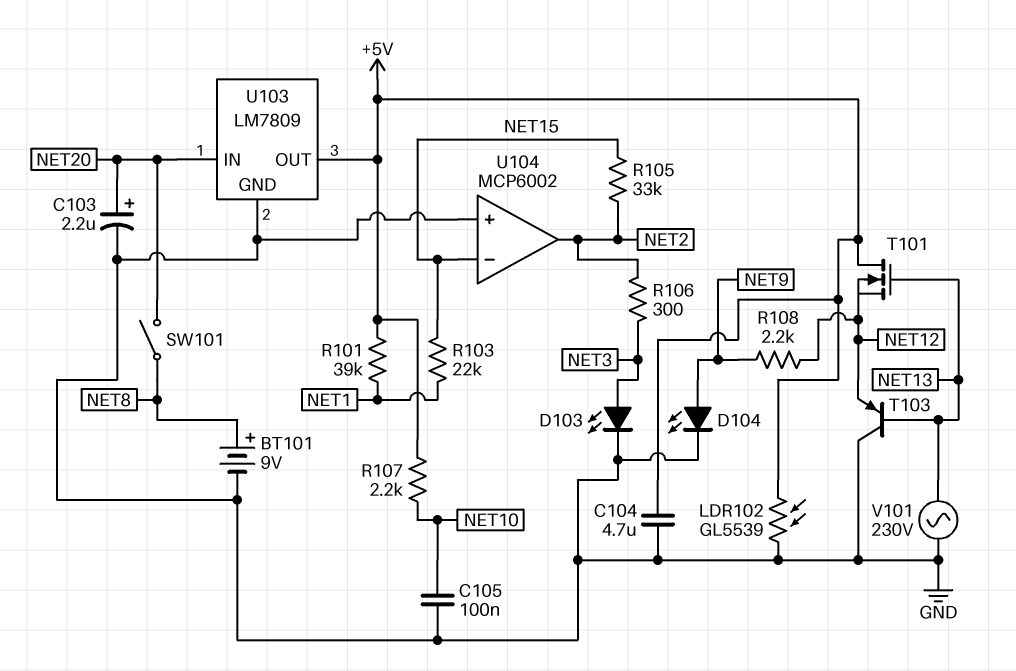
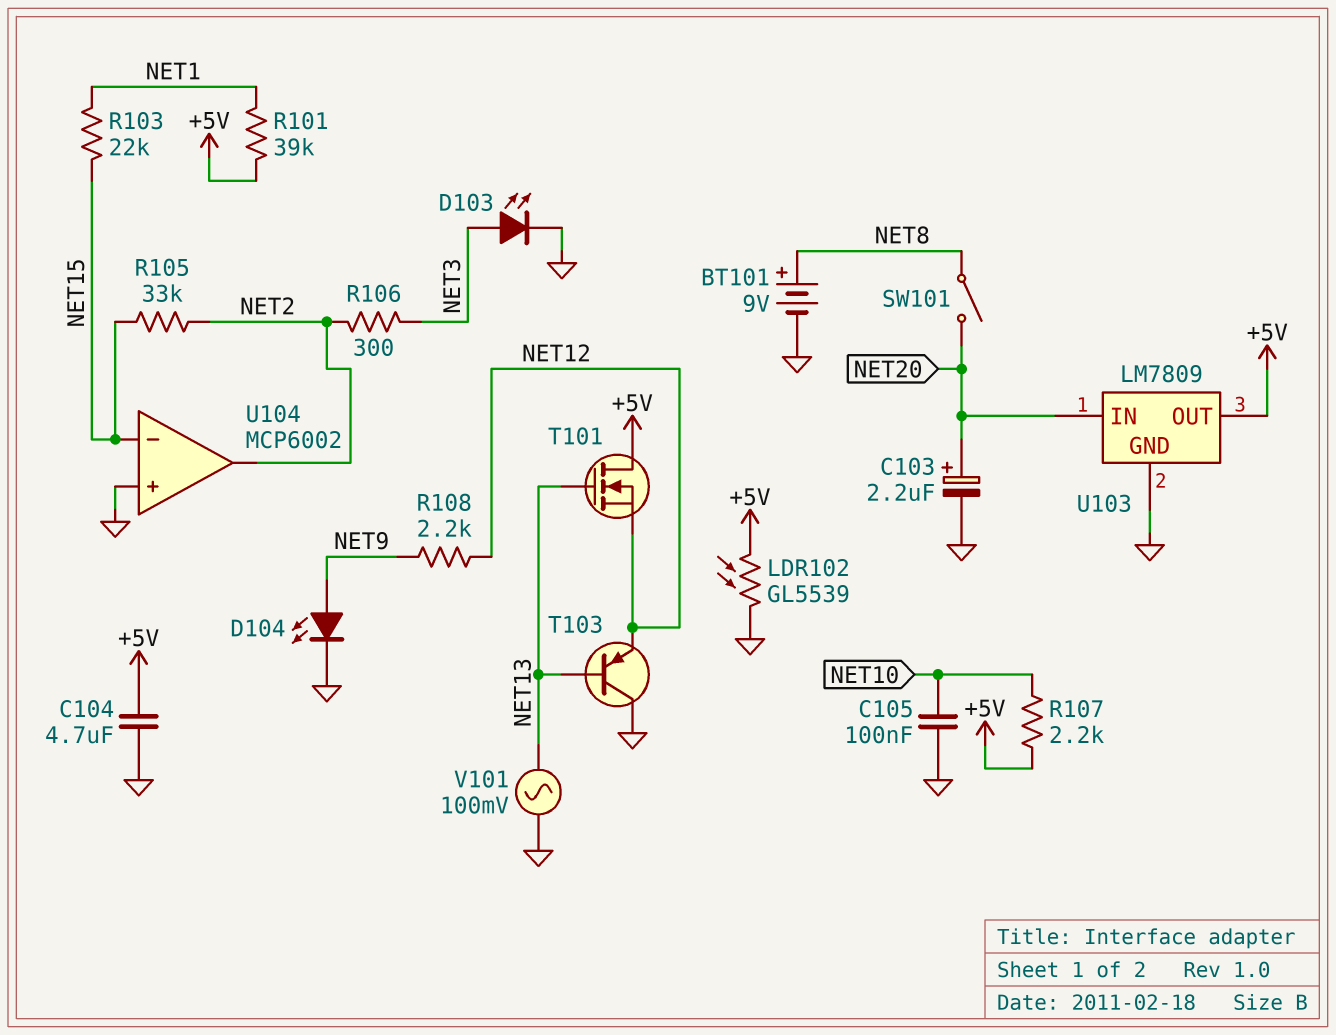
V101: AC 230V (GND, NET13) -> AC 100mV (GND, NET13)

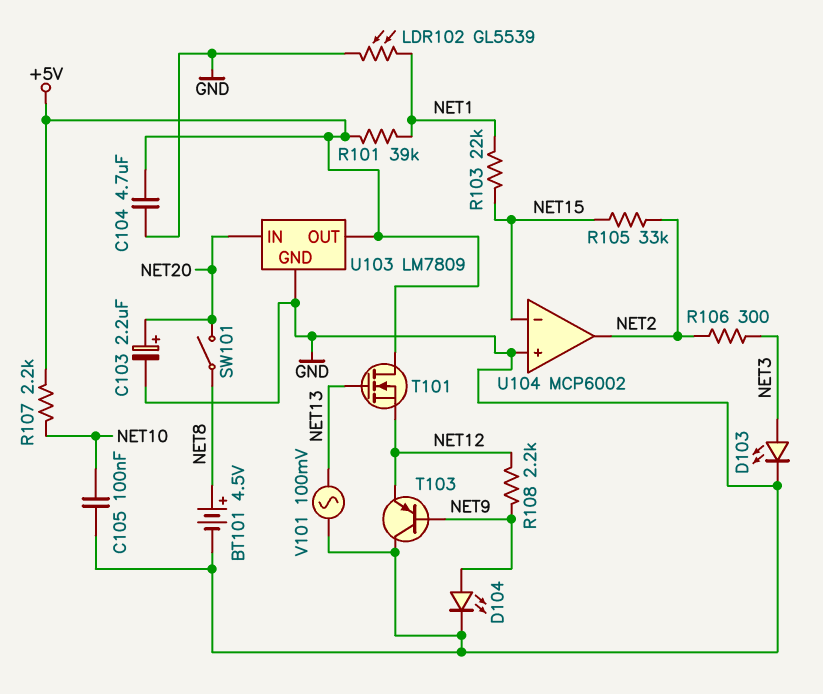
BT101: 9V (plus NET8, minus GND) -> 4.5V (plus NET8, minus GND)
LDR102: GL5539 (+5V, GND) -> GL5539 (GND, NET1)
T103: PNP (B NET13, C GND, E NET12) -> PNP (B NET9, C GND, E NET12)

